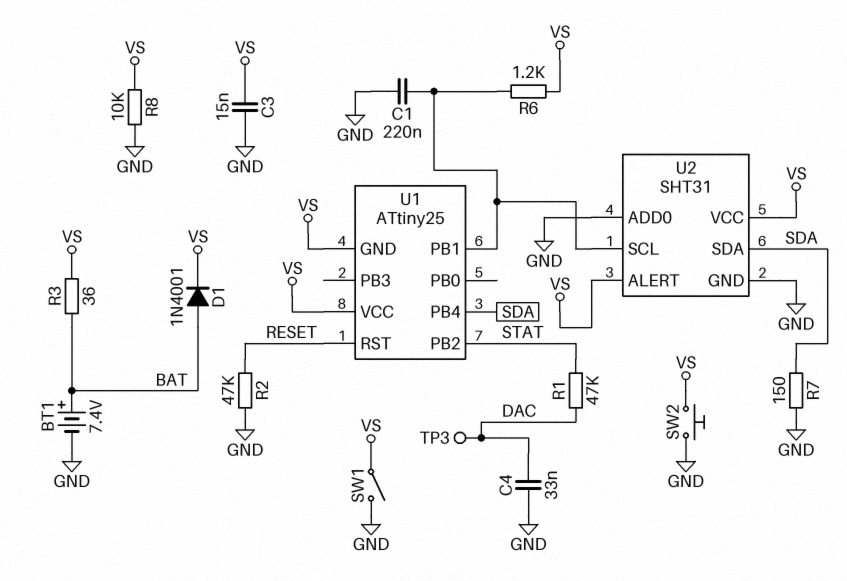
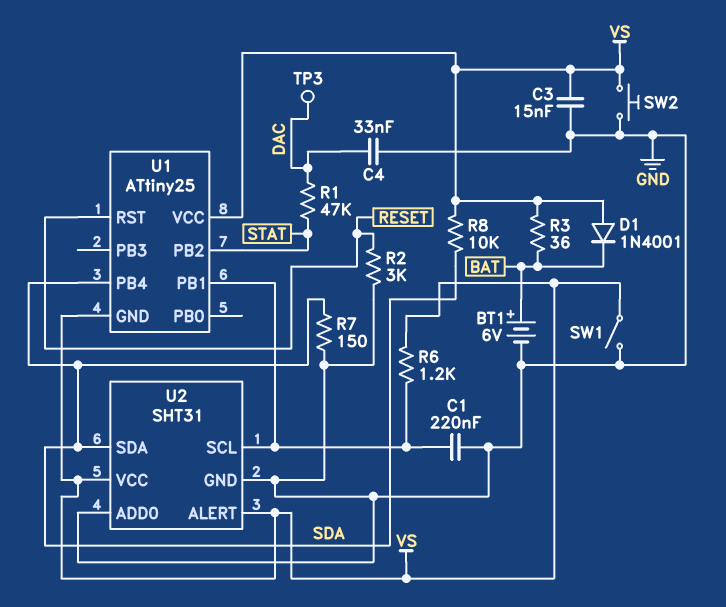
BT1: 7.4V (plus BAT, minus GND) -> 6V (plus BAT, minus GND)
D1: diode 1N4001 (A BAT, K VS) -> diode 1N4001 (A VS, K BAT)
R2: 47k (GND, RESET) -> 3k (GND, RESET)
R8: 10k (GND, VS) -> 10k (SDA, VS)

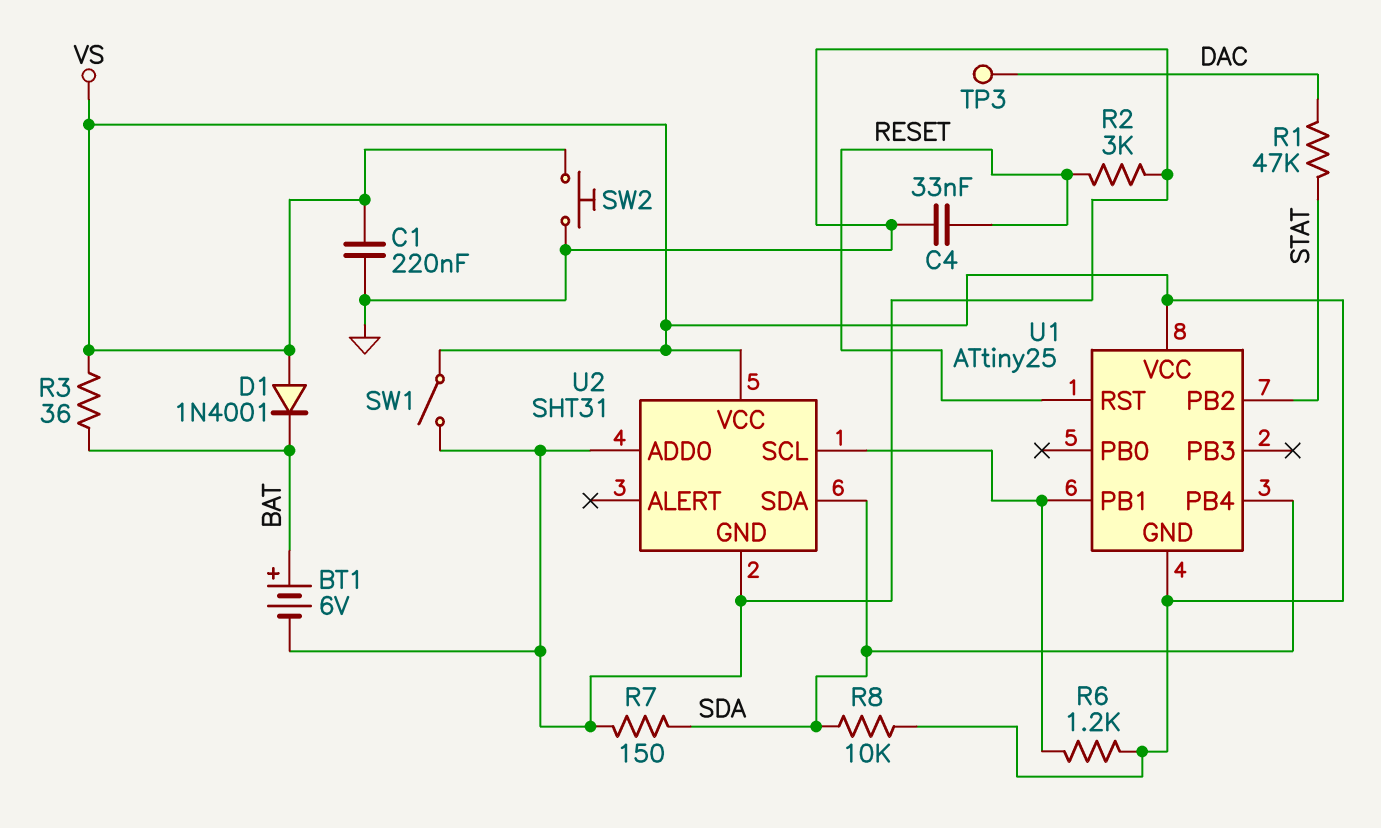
C1: 220nF (GND, U1/PB1) -> 220nF (GND, VS)
C3: 15nF (GND, VS) -> none
C4: 33nF (DAC, GND) -> 33nF (GND, RESET)
U2 pin ALERT: VS -> none

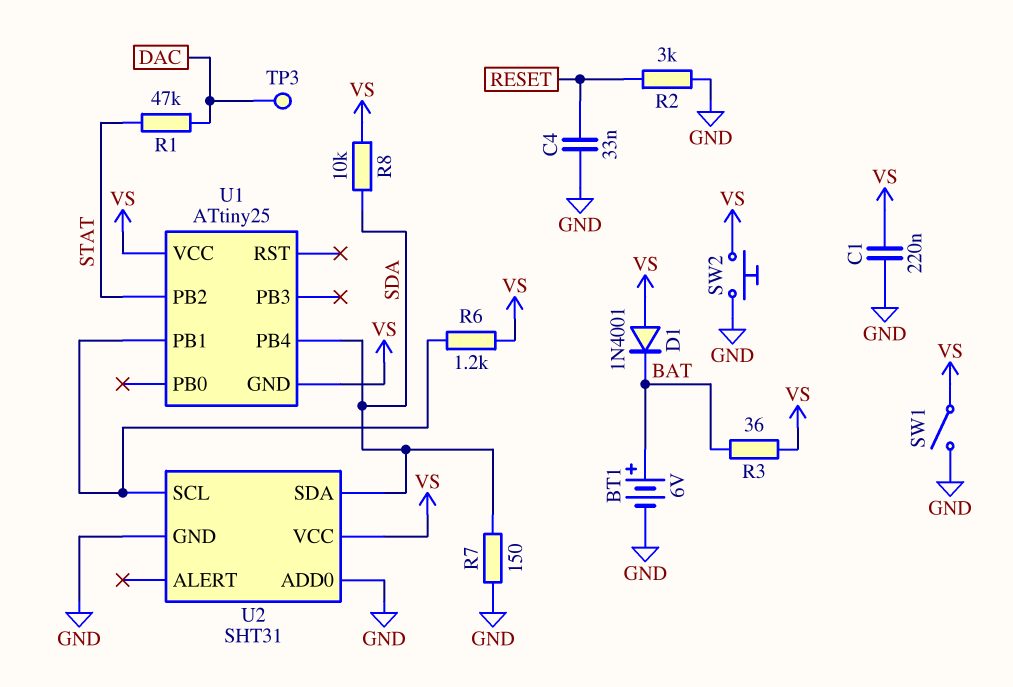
U1 pin RST: RESET -> none

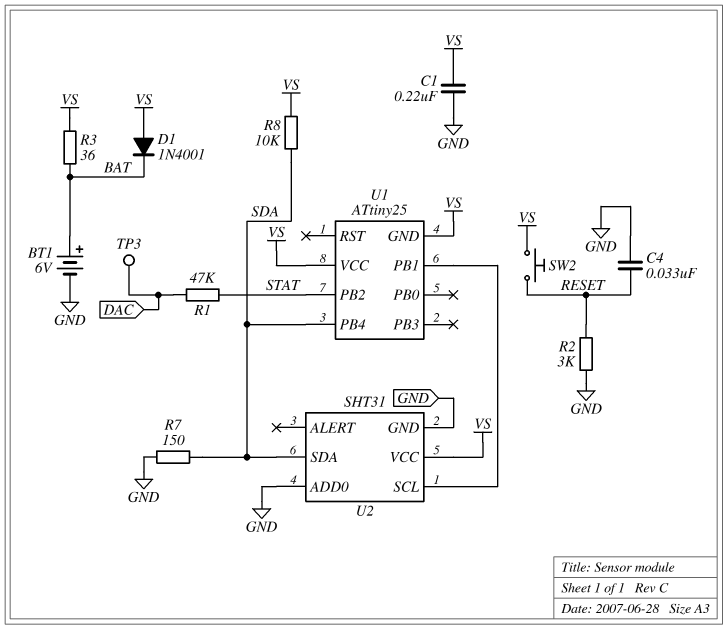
R6: 1.2k (U1/PB1, VS) -> none
SW1: switch (GND, VS) -> none
SW2: button (GND, VS) -> button (RESET, VS)

